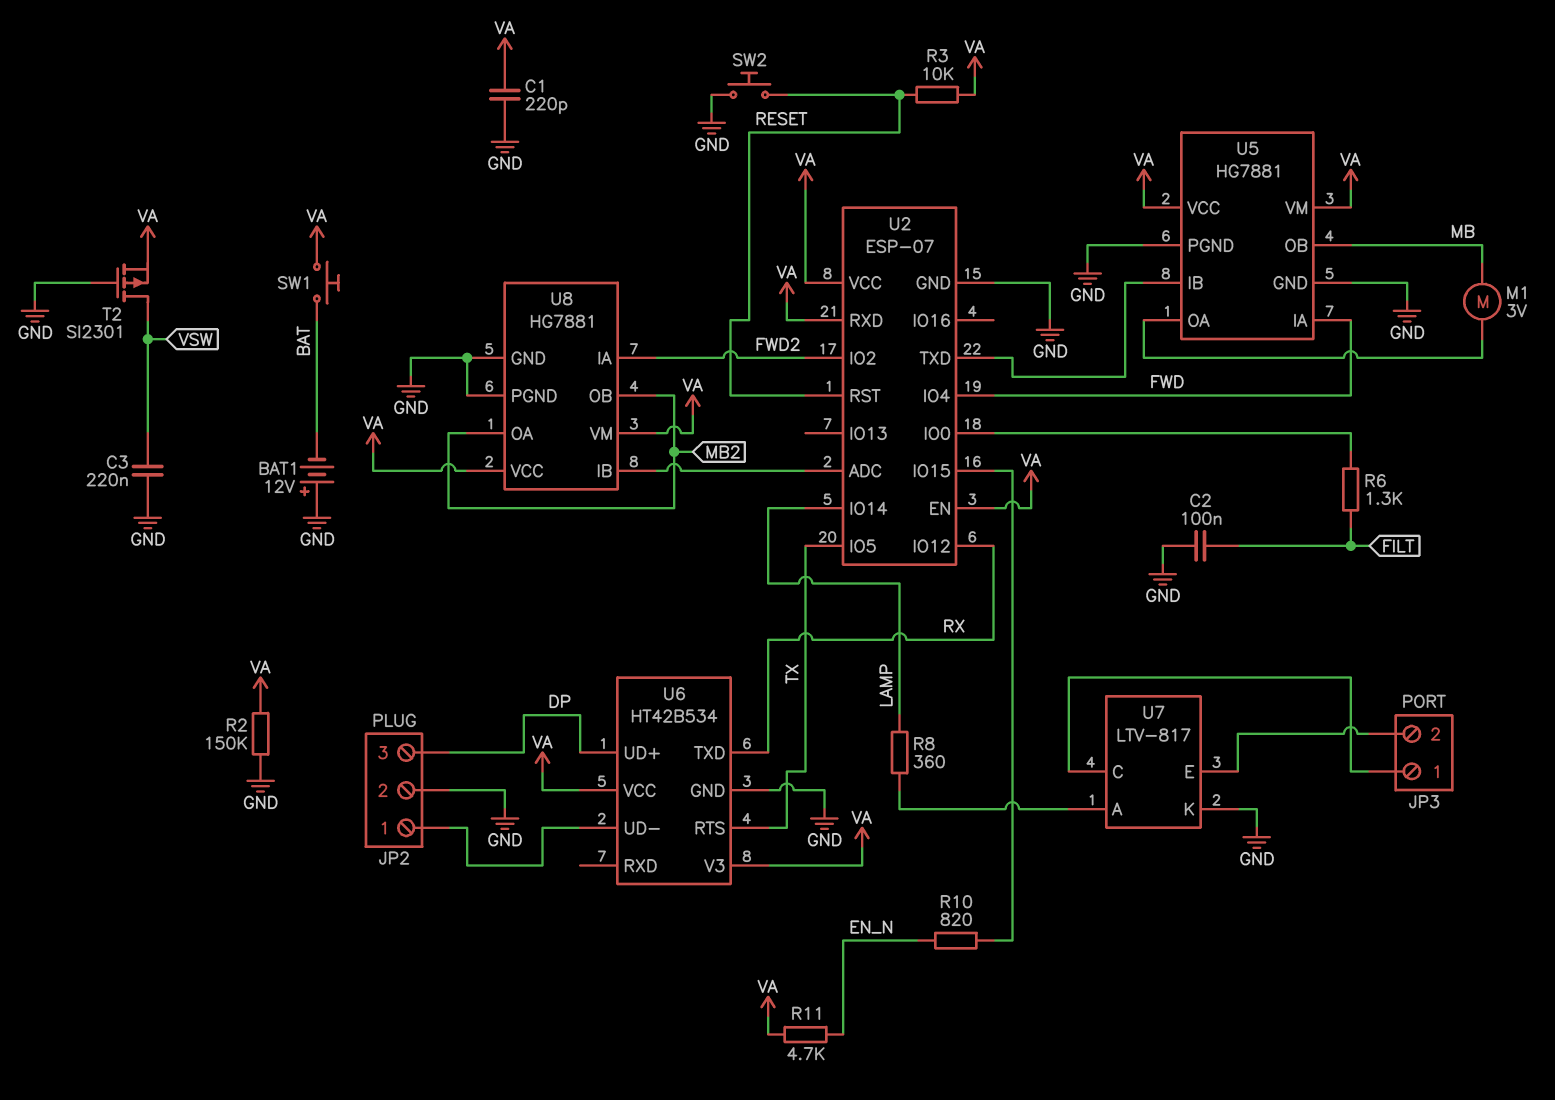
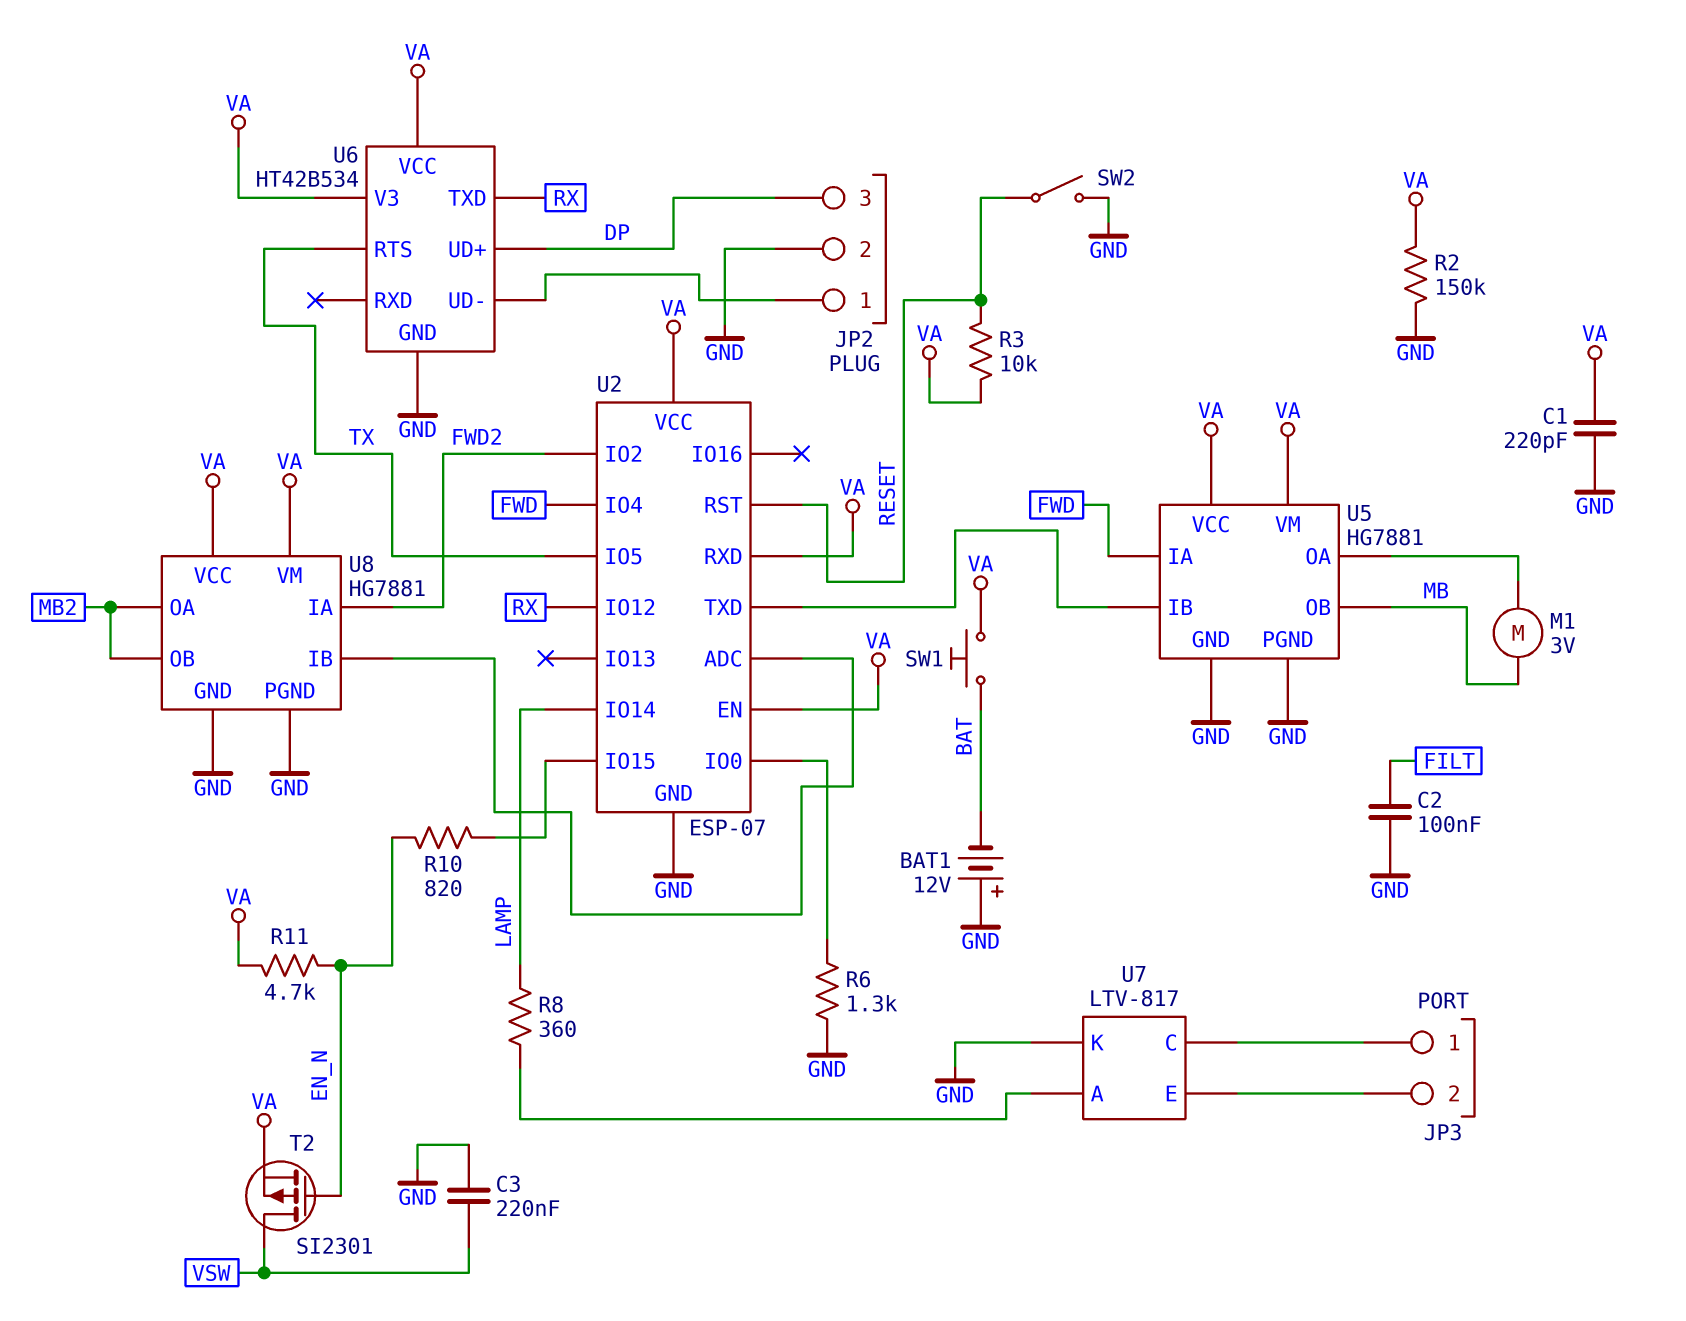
R6: 1.3k (FILT, U2/IO0) -> 1.3k (GND, U2/IO0)
SW2: button (GND, RESET) -> switch (GND, RESET)
T2: PMOS SI2301 (G GND, D VSW, S VA) -> PMOS SI2301 (G EN_N, D VSW, S VA)

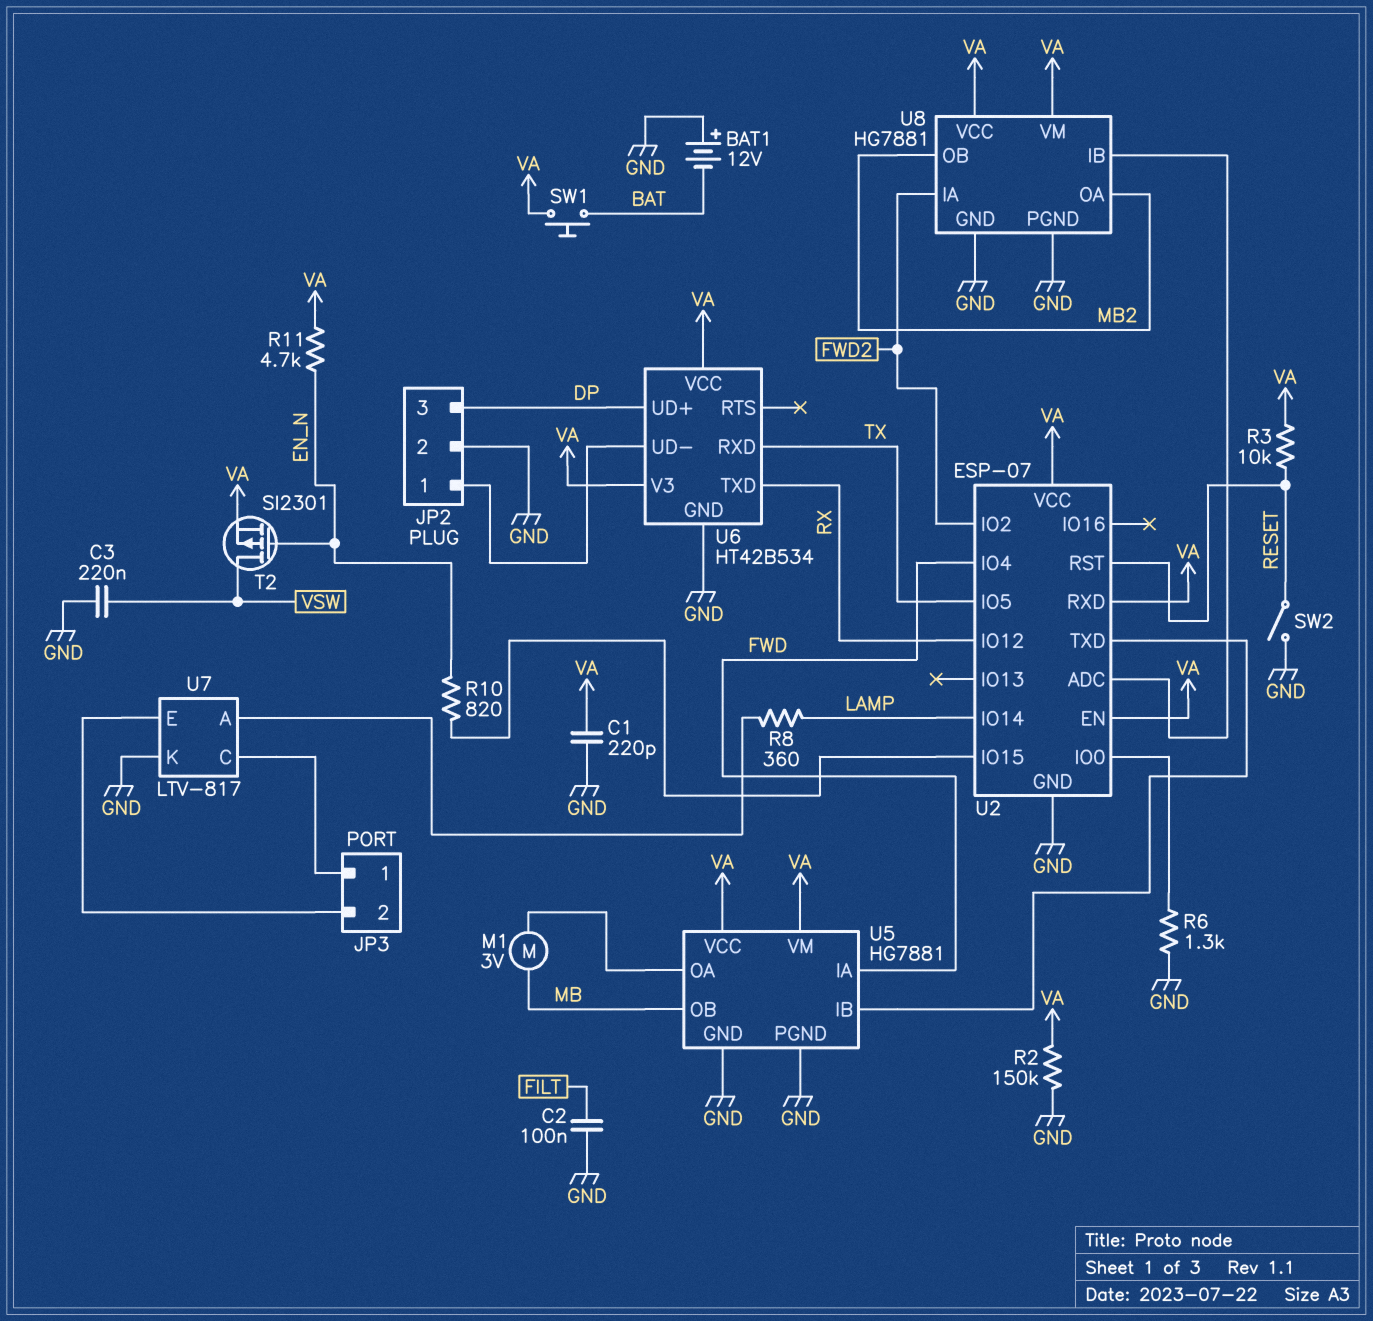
U6 pin RTS: TX -> none
U6 pin RXD: none -> TX

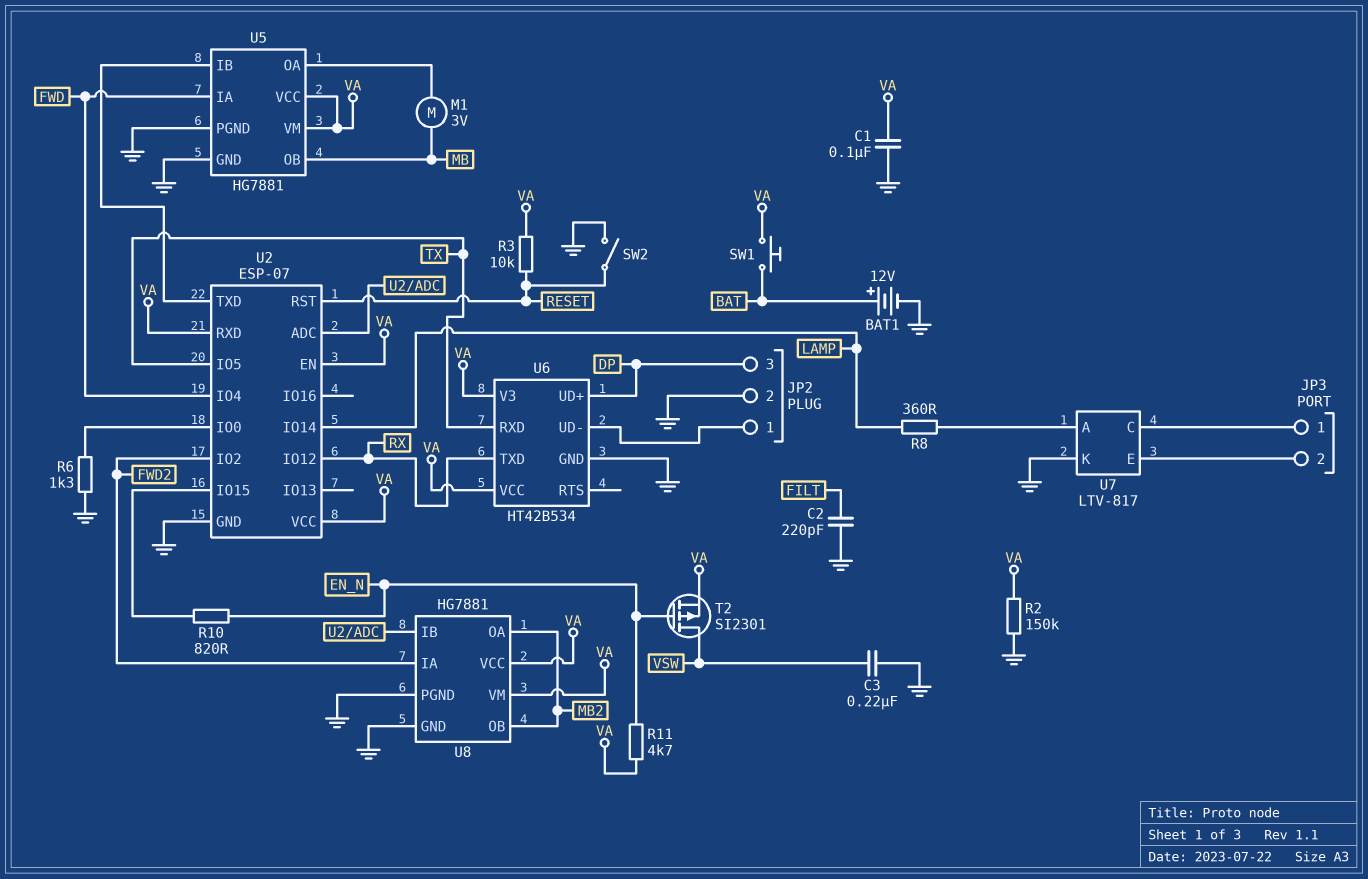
BAT1: 12V (plus GND, minus BAT) -> 12V (plus BAT, minus GND)
C1: 220pF (GND, VA) -> 100nF (GND, VA)
C2: 100nF (FILT, GND) -> 220pF (FILT, GND)

